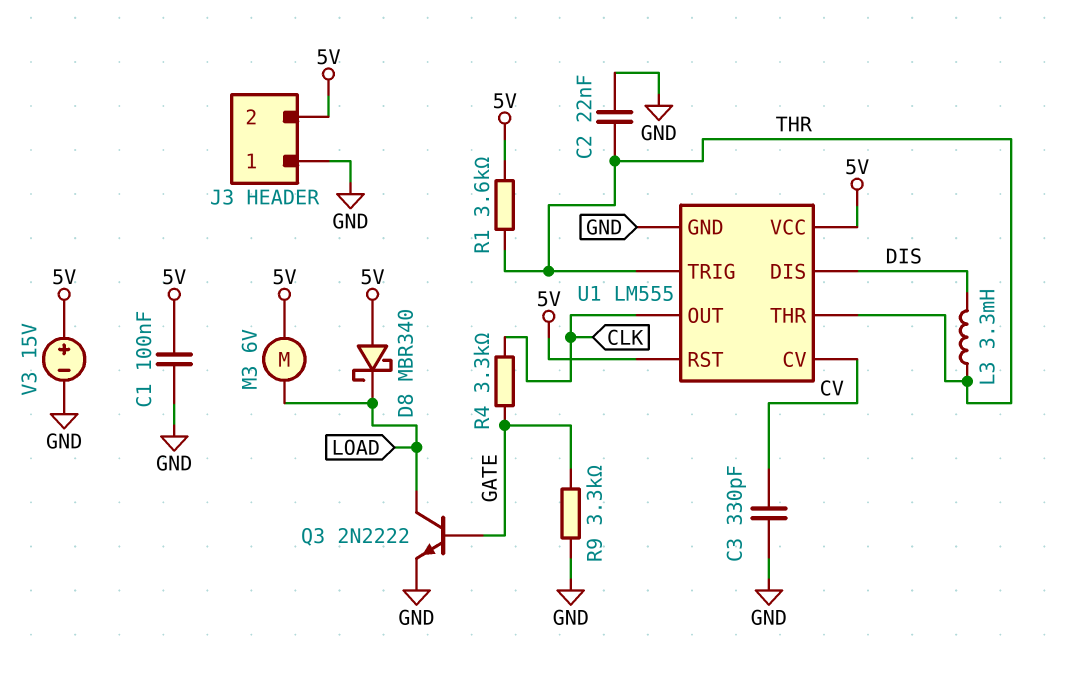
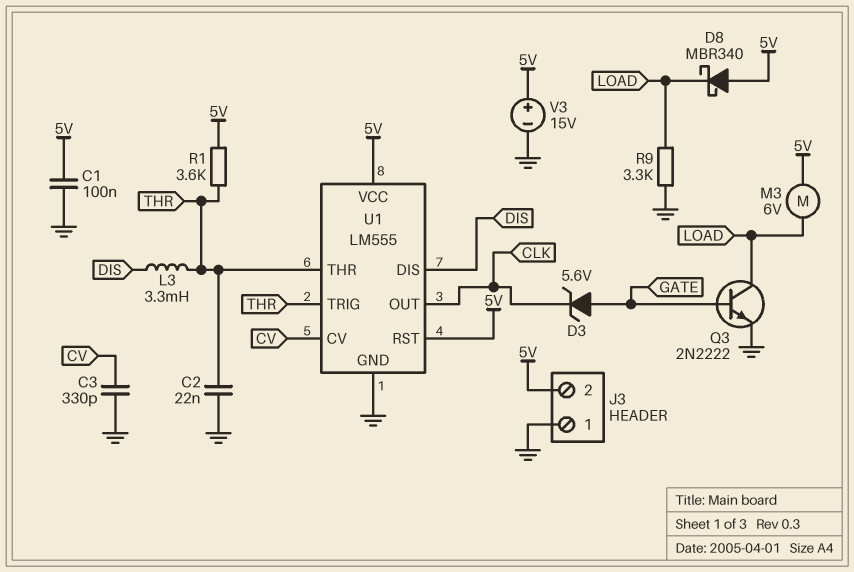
D3: none -> zener 5.6V (A GATE, K CLK)
R4: 3.3k (CLK, GATE) -> none
R9: 3.3k (GATE, GND) -> 3.3k (GND, LOAD)

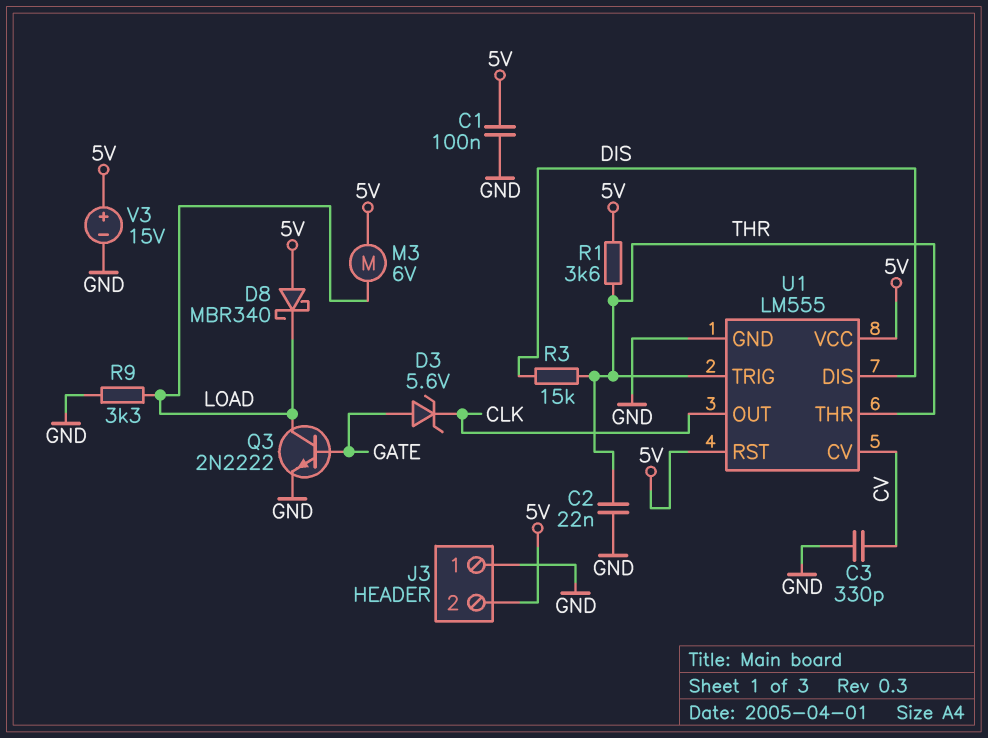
L3: 3.3mH (DIS, THR) -> none
R3: none -> 15k (DIS, THR)

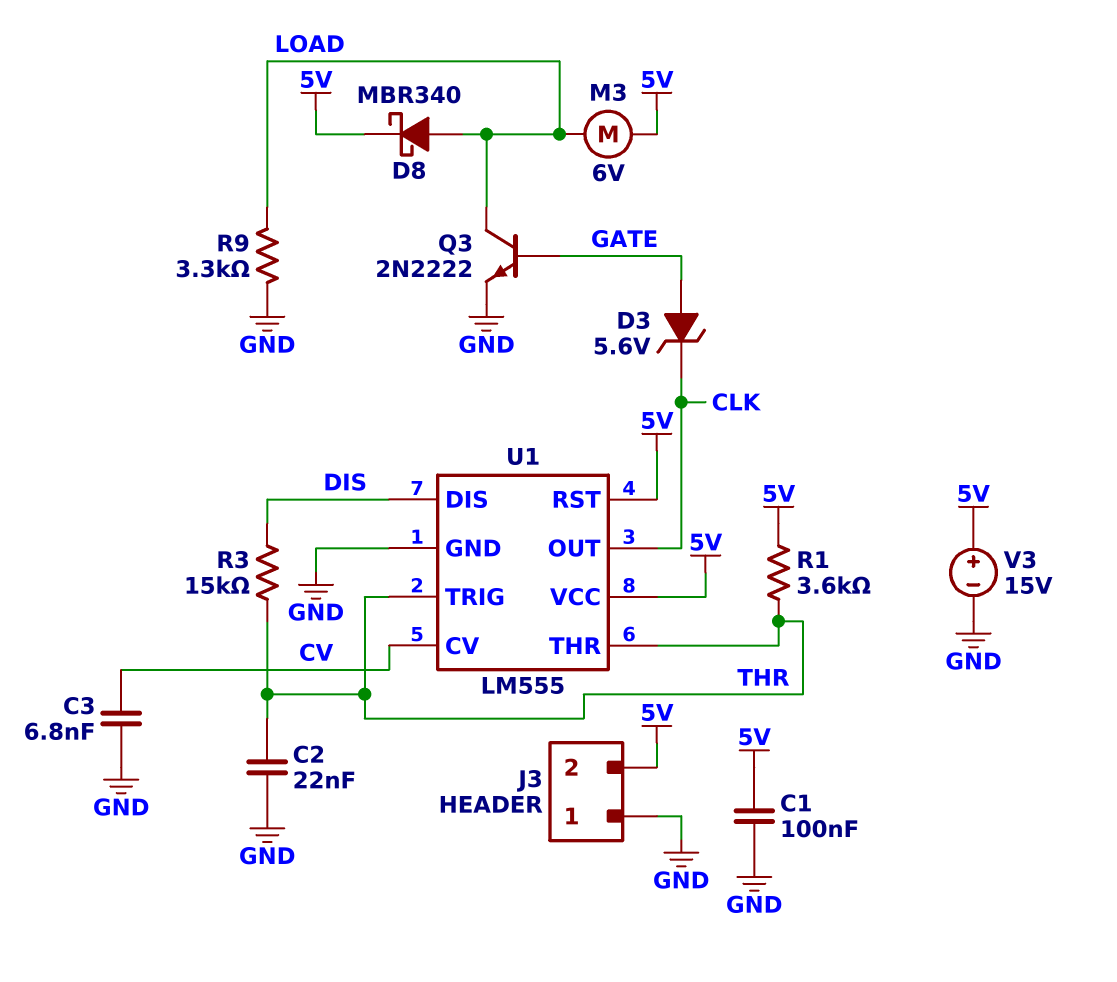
C3: 330pF (CV, GND) -> 6.8nF (CV, GND)
D8: schottky MBR340 (A 5V, K LOAD) -> schottky MBR340 (A LOAD, K 5V)

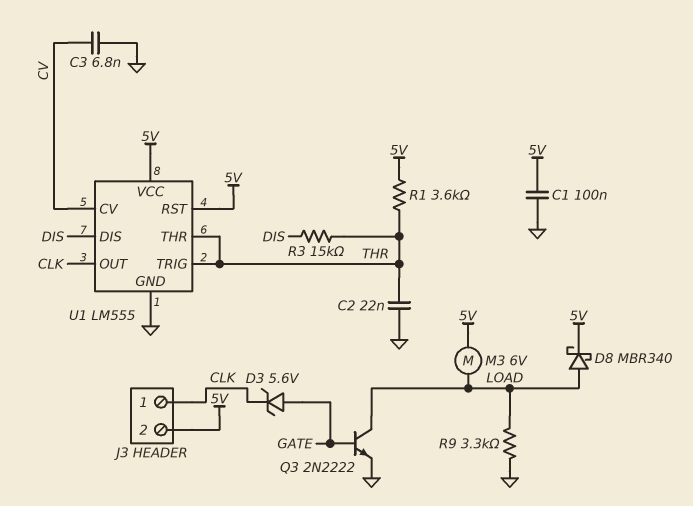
J3 pin 1: GND -> CLK
V3: 15V (plus 5V, minus GND) -> none

